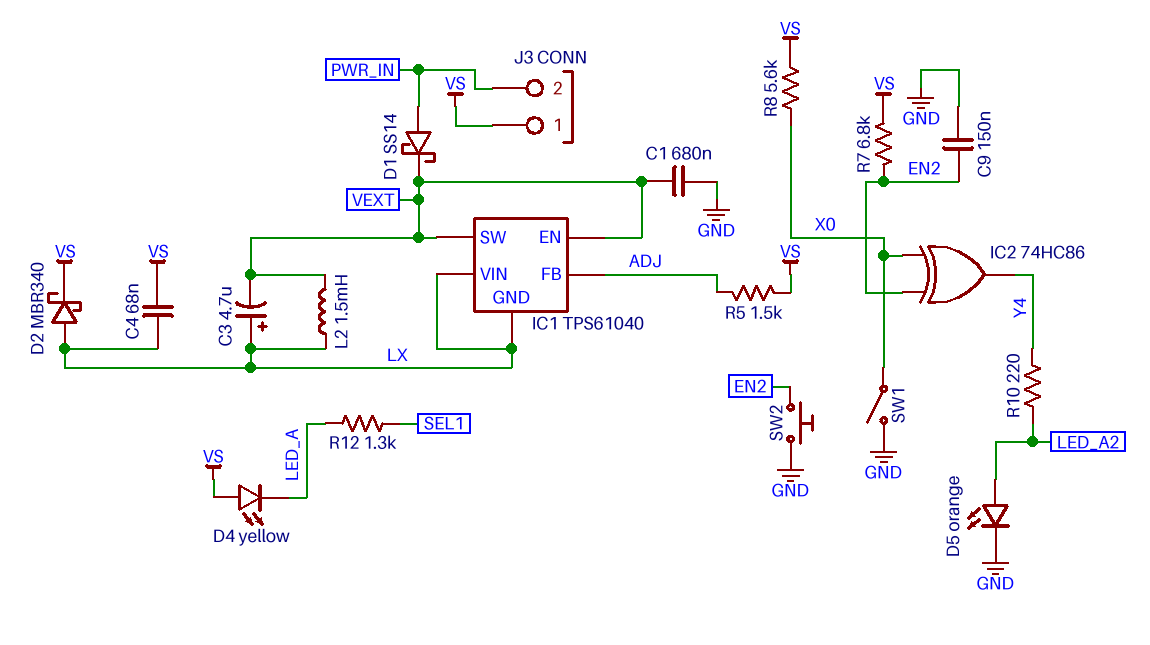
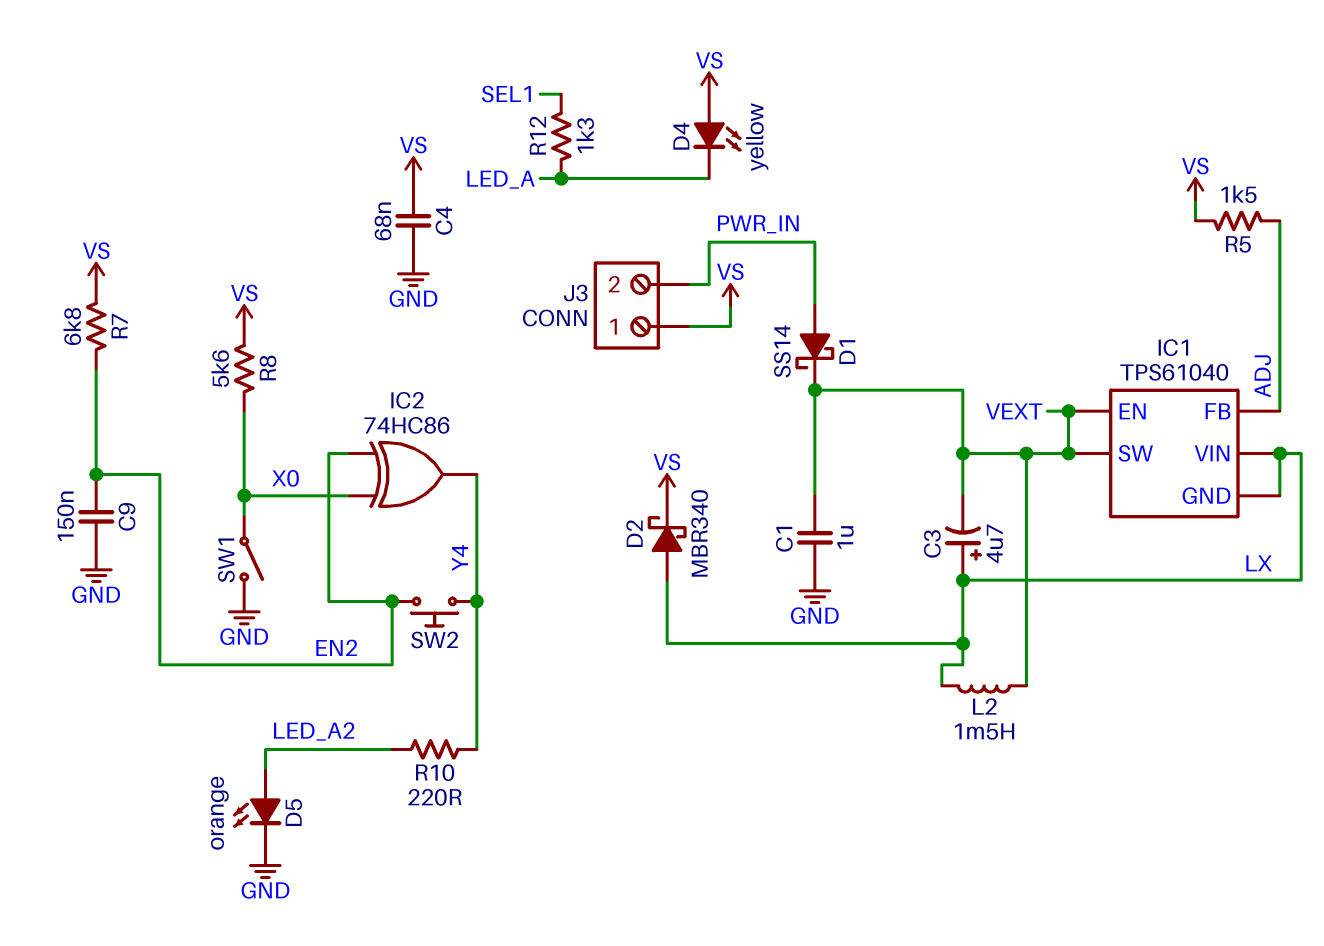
C1: 680nF (GND, VEXT) -> 1uF (GND, VEXT)
C4: 68nF (LX, VS) -> 68nF (GND, VS)
SW2: button (EN2, GND) -> button (EN2, Y4)

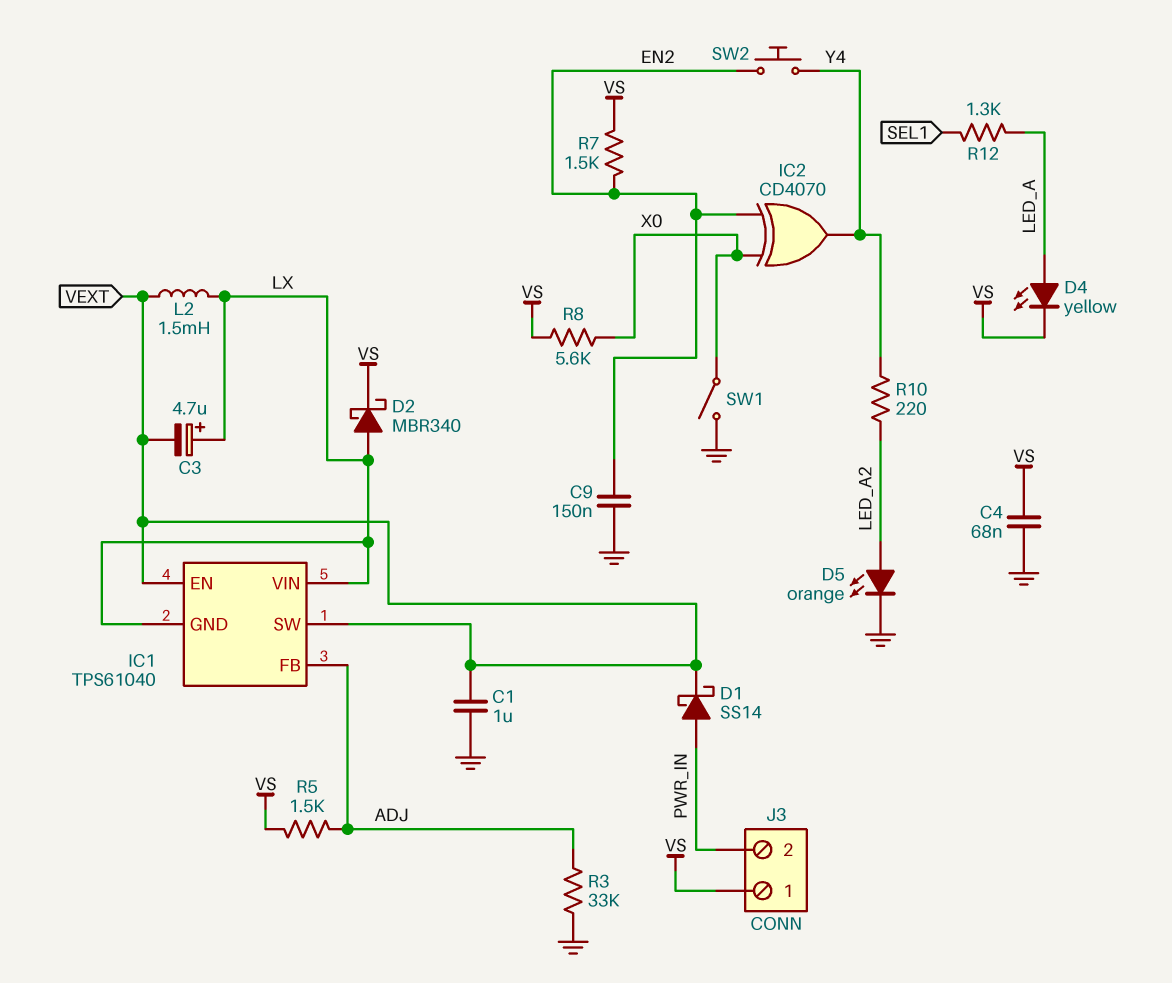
D4: LED yellow (A VS, K LED_A) -> LED yellow (A LED_A, K VS)
IC2: XOR 74HC86 (in EN2, in X0, out Y4) -> XOR CD4070 (in EN2, in X0, out Y4)
R3: none -> 33k (ADJ, GND)
R7: 6.8k (EN2, VS) -> 1.5k (EN2, VS)

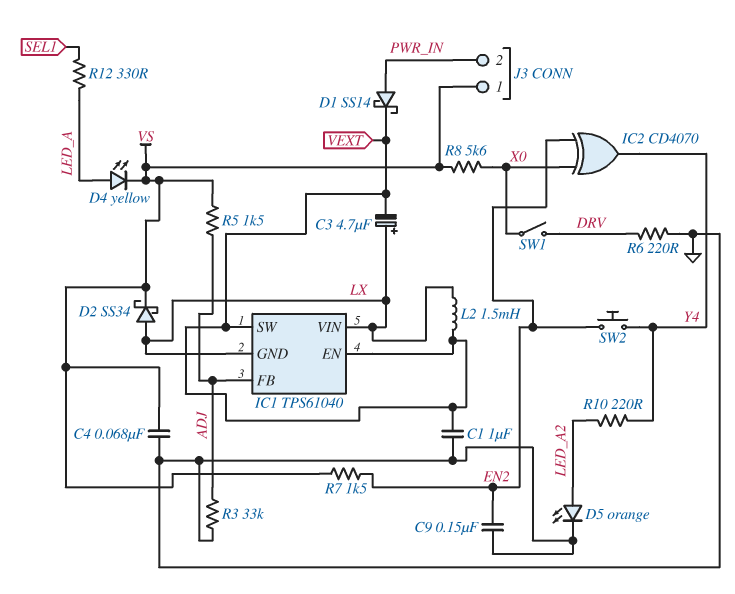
D2: schottky MBR340 (A LX, K VS) -> schottky SS34 (A LX, K VS)
R6: none -> 220 (DRV, GND)
R12: 1.3k (LED_A, SEL1) -> 330 (LED_A, SEL1)
SW1: switch (GND, X0) -> switch (DRV, X0)

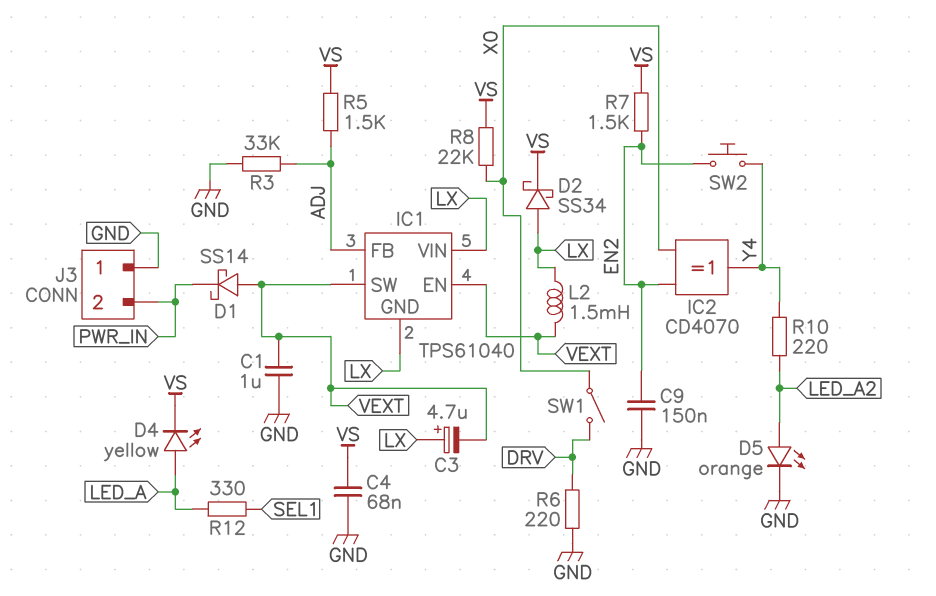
D1: schottky SS14 (A PWR_IN, K VEXT) -> schottky SS14 (A VEXT, K PWR_IN)
J3 pin 1: VS -> GND
R8: 5.6k (VS, X0) -> 22k (VS, X0)

